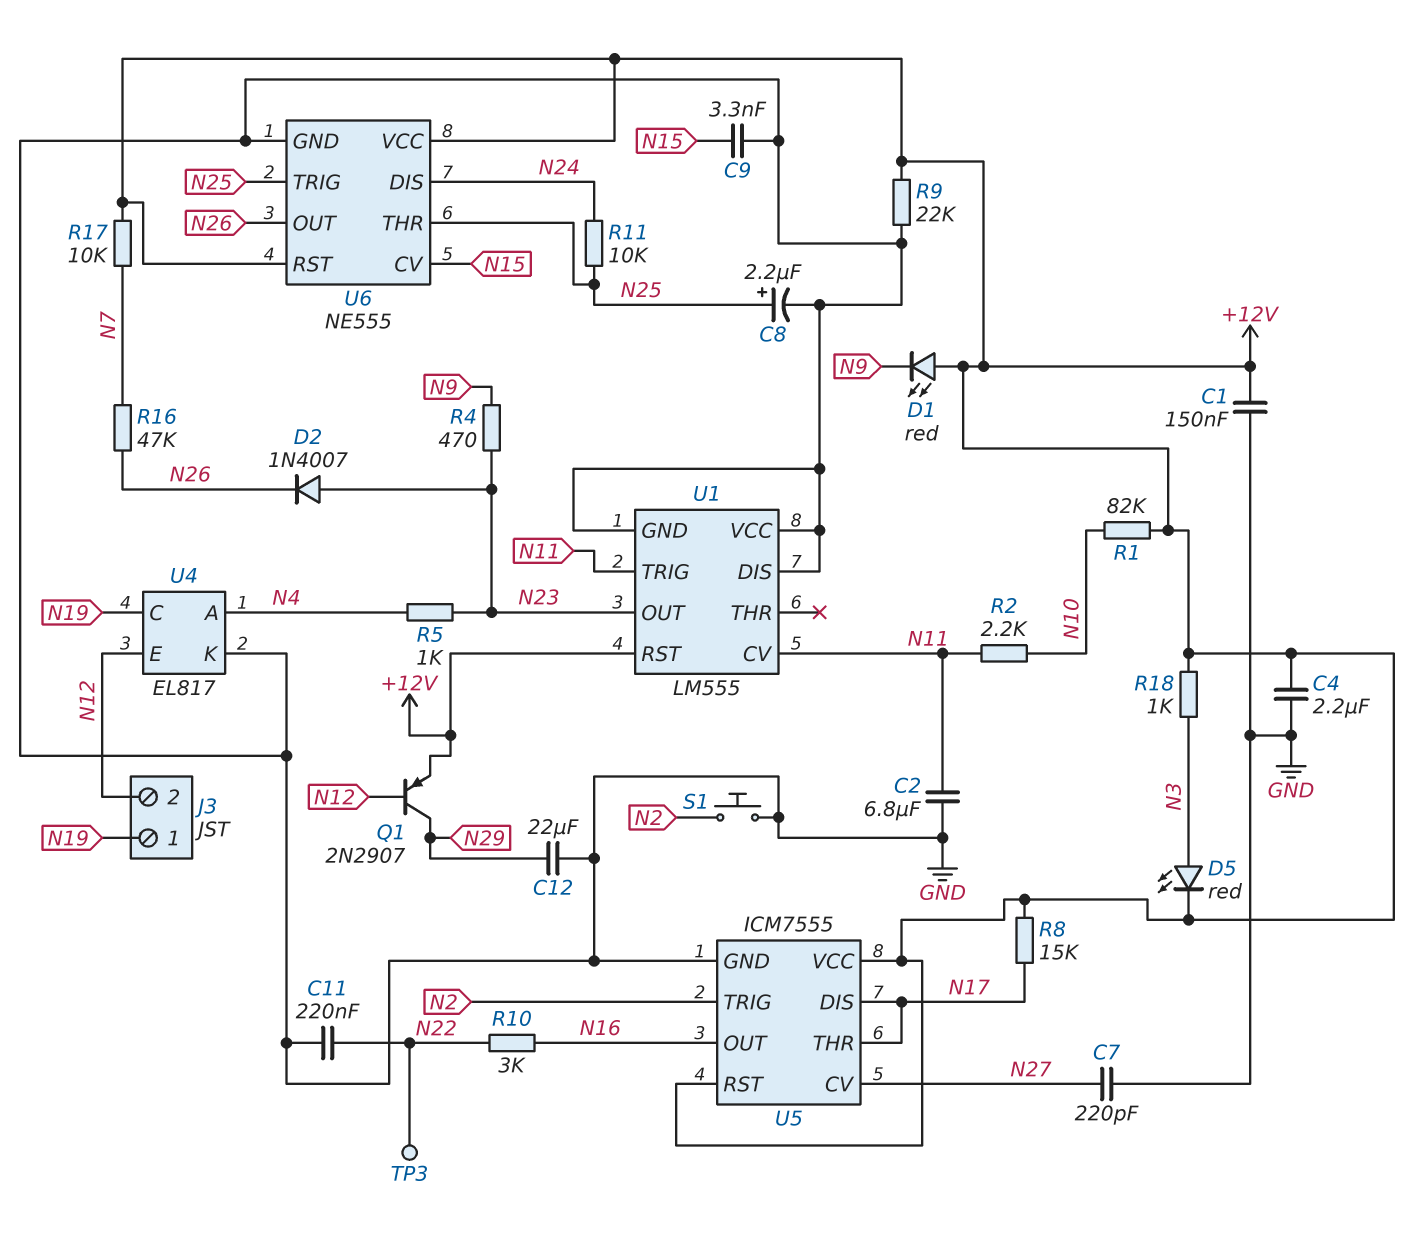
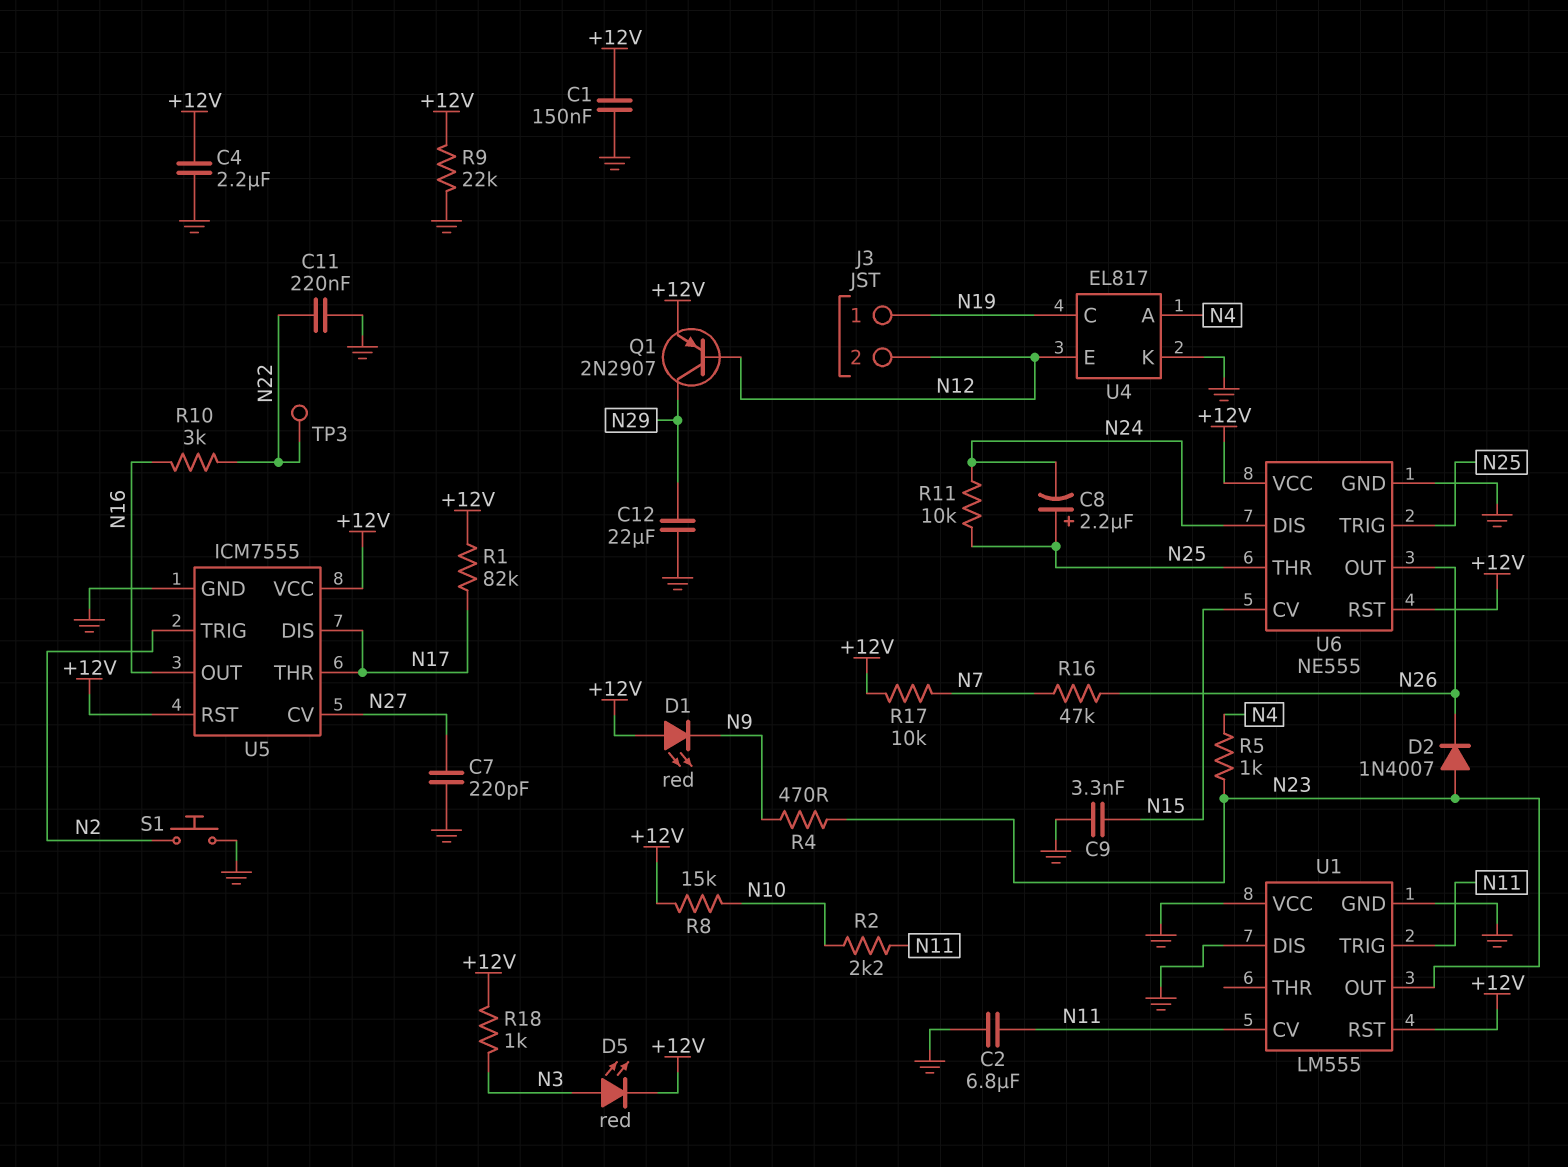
C8: 2.2uF (plus N25, minus GND) -> 2.2uF (plus N25, minus N24)
R1: 82k (+12V, N10) -> 82k (+12V, N17)
R8: 15k (+12V, N17) -> 15k (+12V, N10)

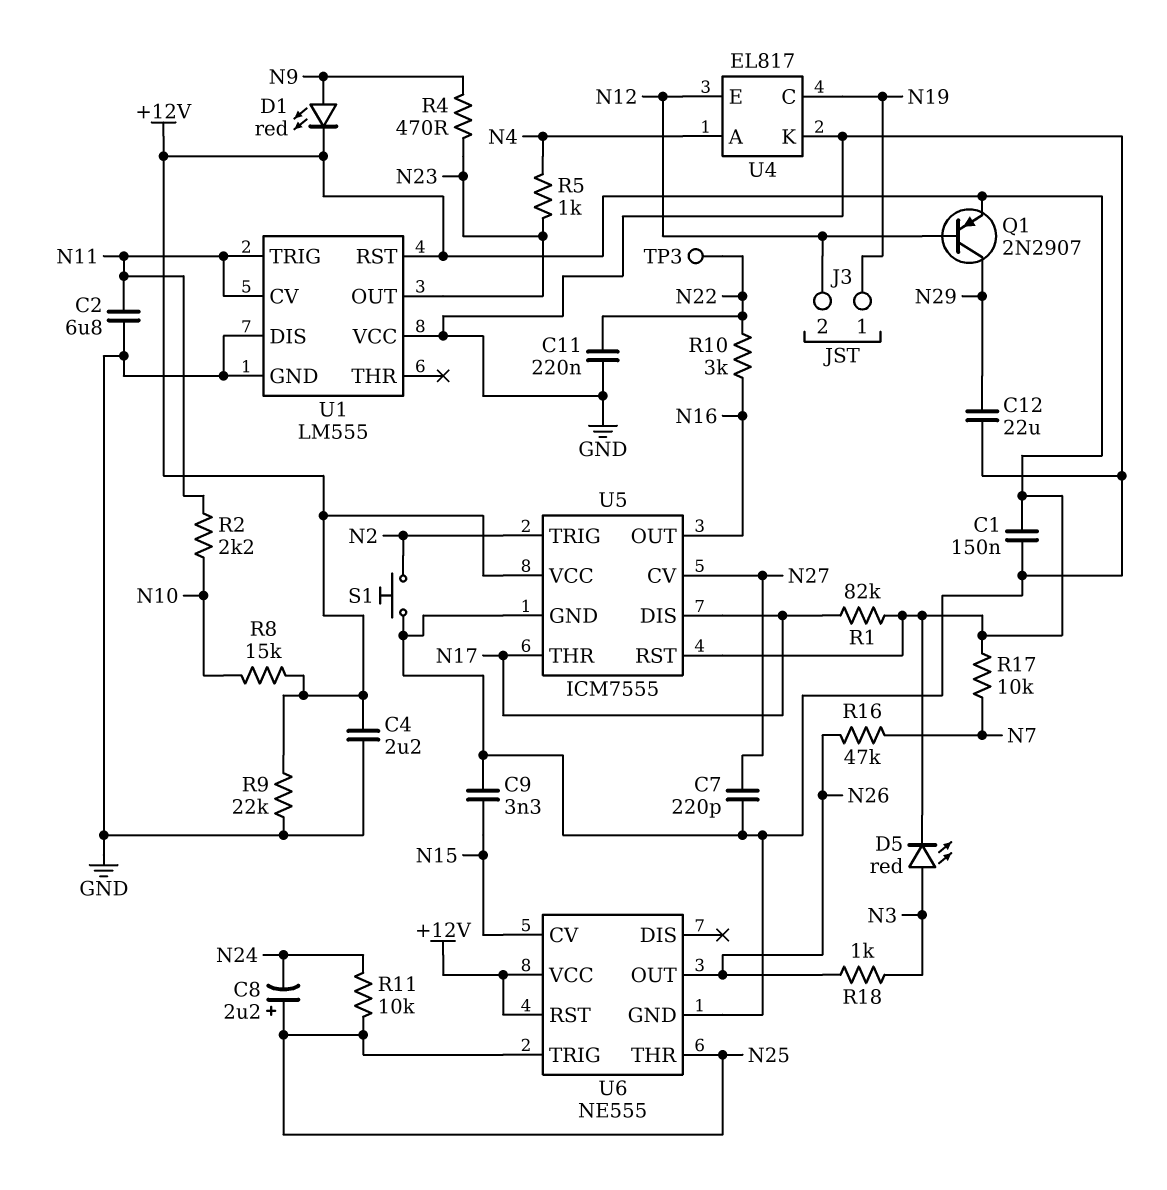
D1: LED red (A +12V, K N9) -> LED red (A N9, K +12V)
D2: diode 1N4007 (A N23, K N26) -> none
R18: 1k (+12V, N3) -> 1k (N3, N26)
U6 pin DIS: N24 -> none

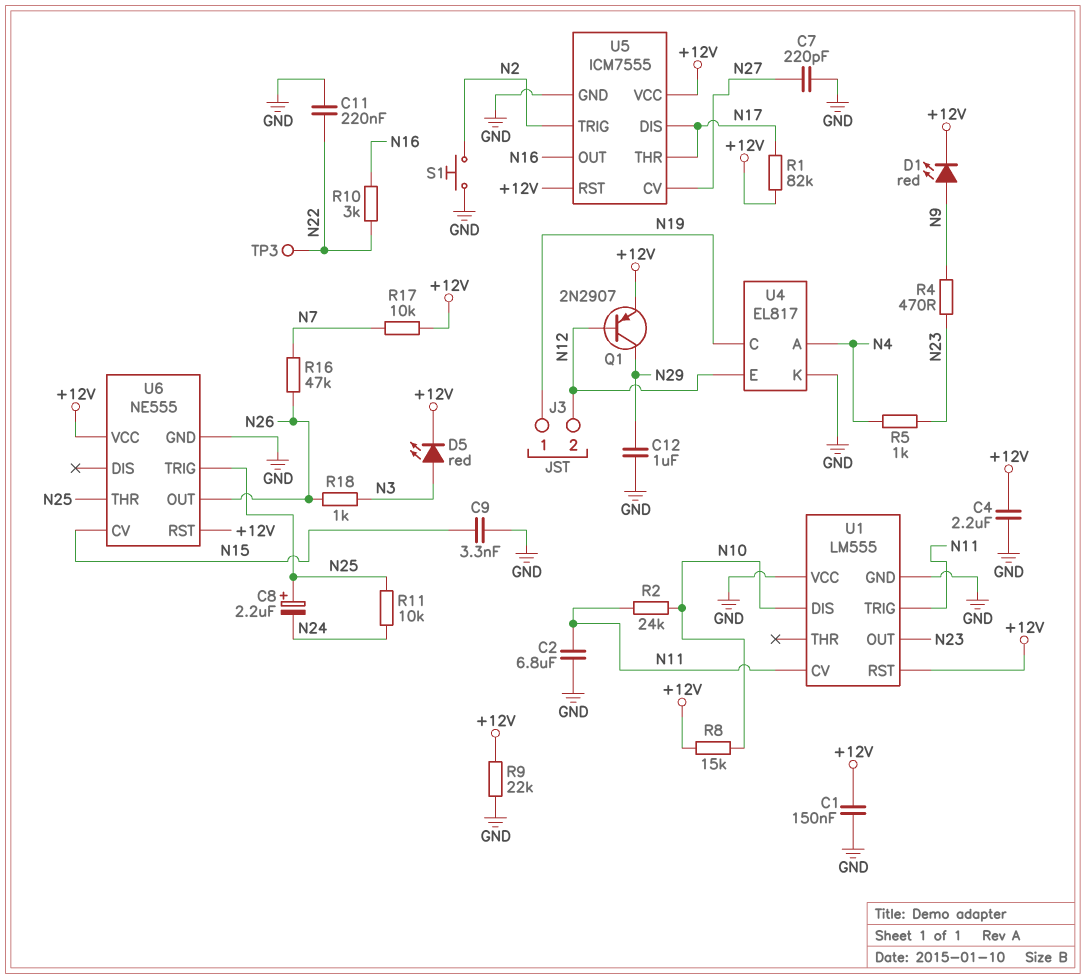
C12: 22uF (GND, N29) -> 1uF (GND, N29)
R2: 2.2k (N10, N11) -> 24k (N10, N11)
U1 pin DIS: GND -> N10

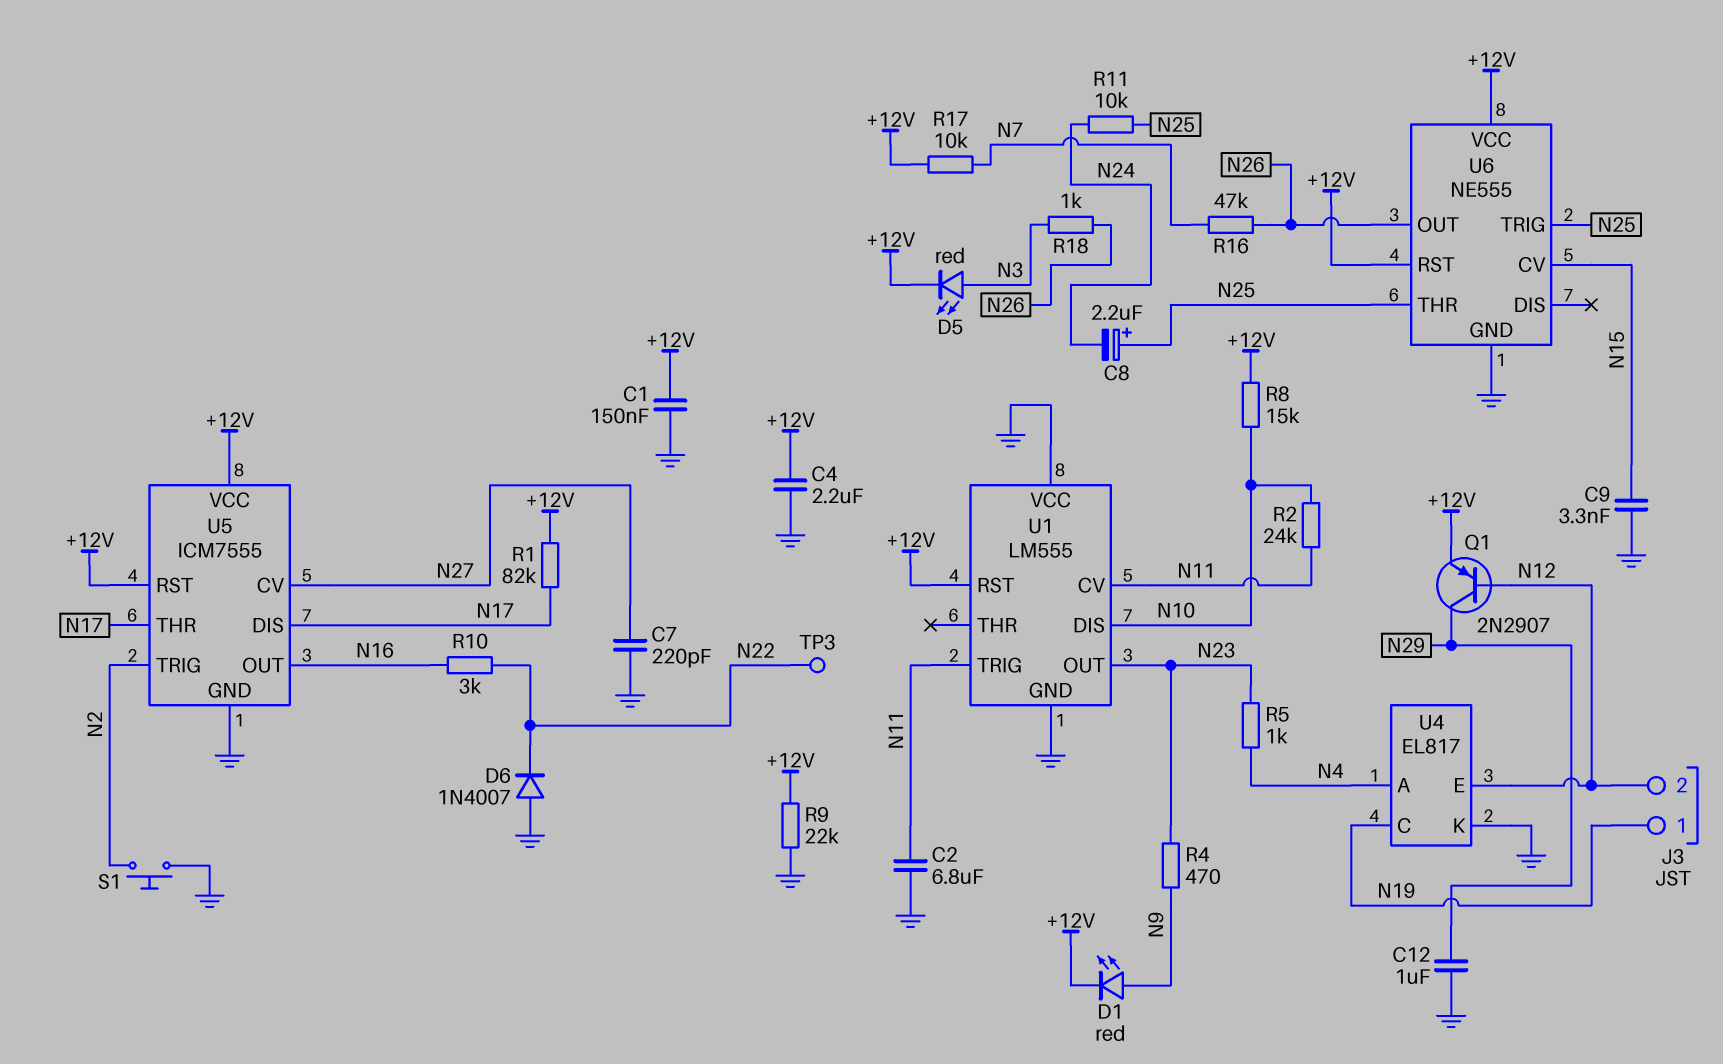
C11: 220nF (GND, N22) -> none
D6: none -> diode 1N4007 (A GND, K N22)

